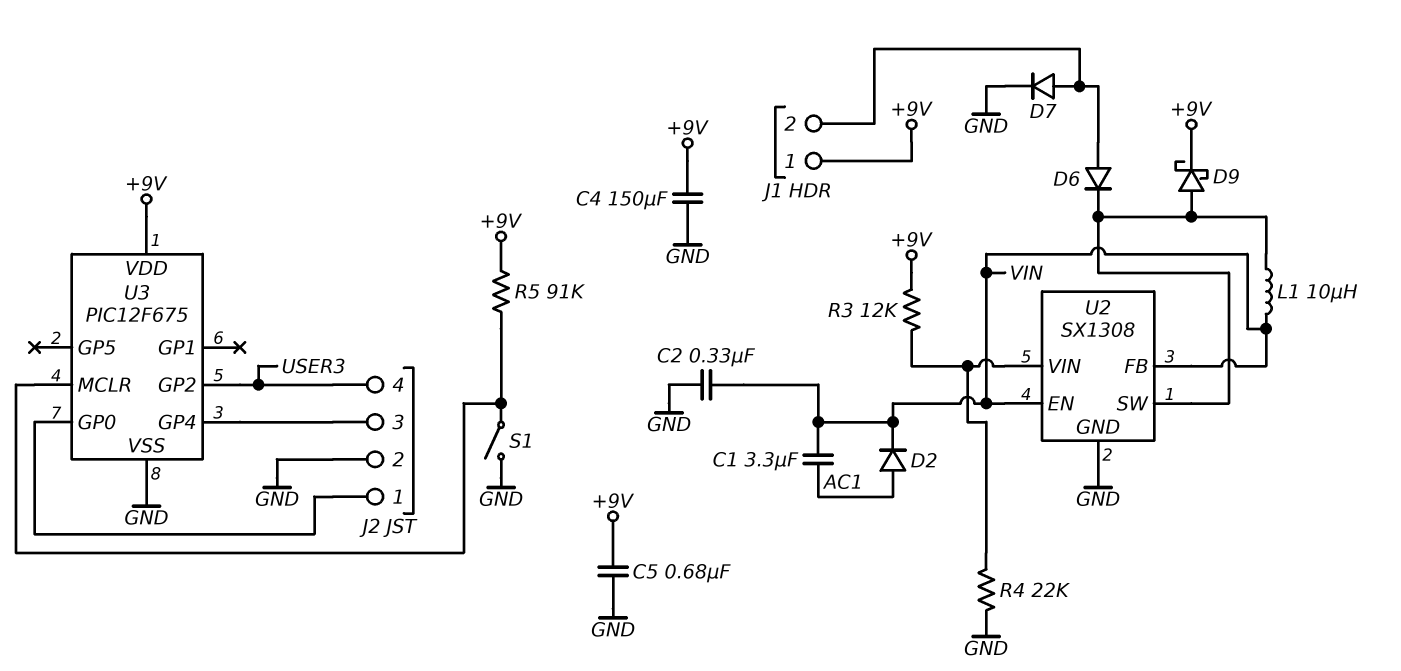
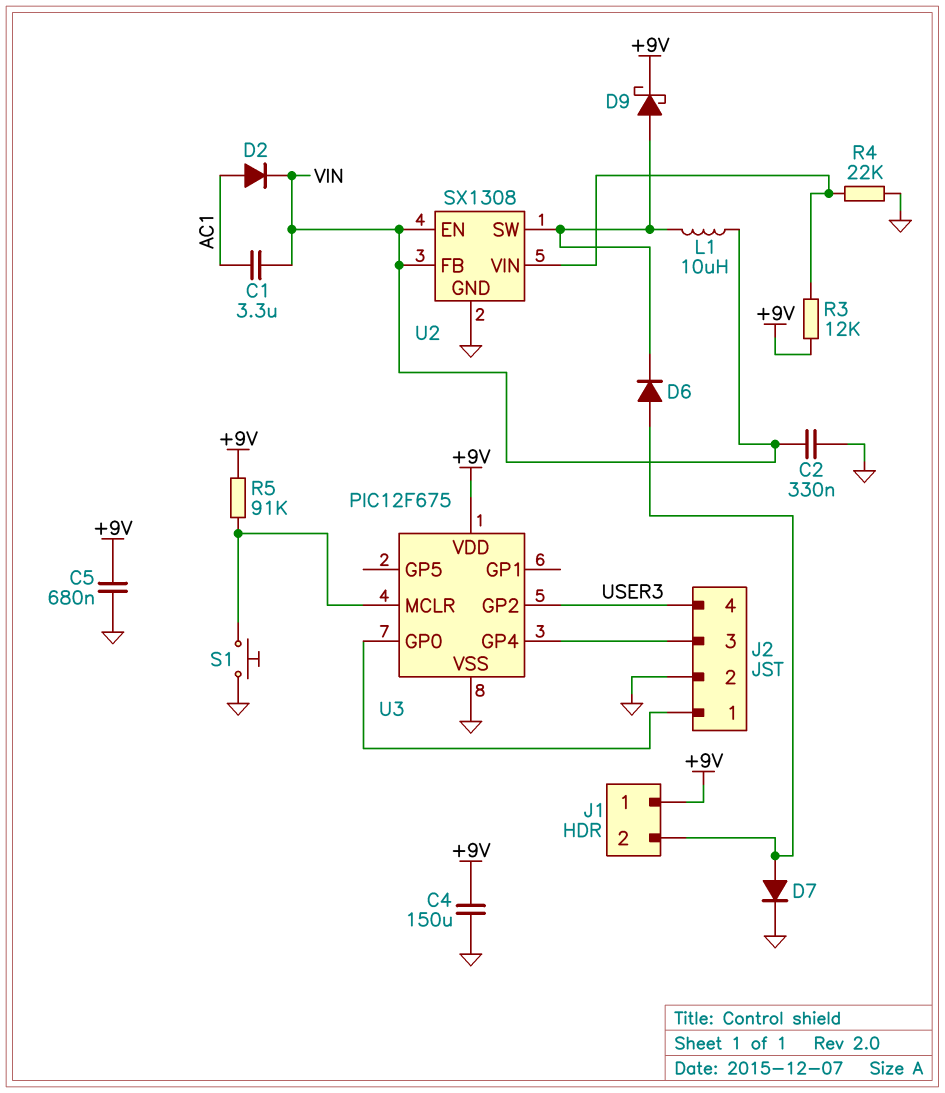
S1: switch (GND, U3/MCLR) -> button (GND, U3/MCLR)

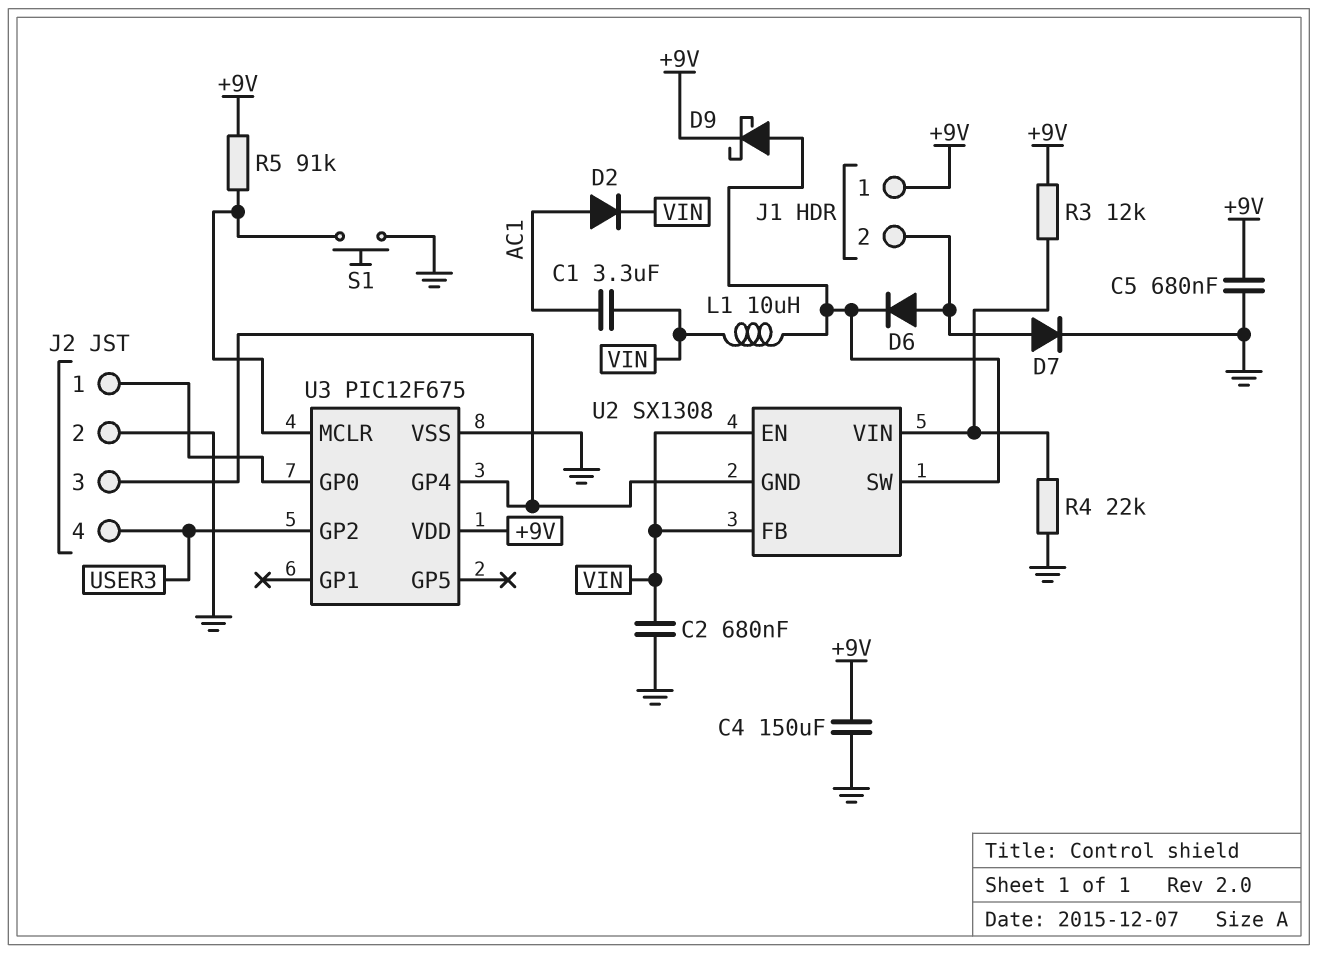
C2: 330nF (GND, VIN) -> 680nF (GND, VIN)
U2 pin GND: GND -> J2/3

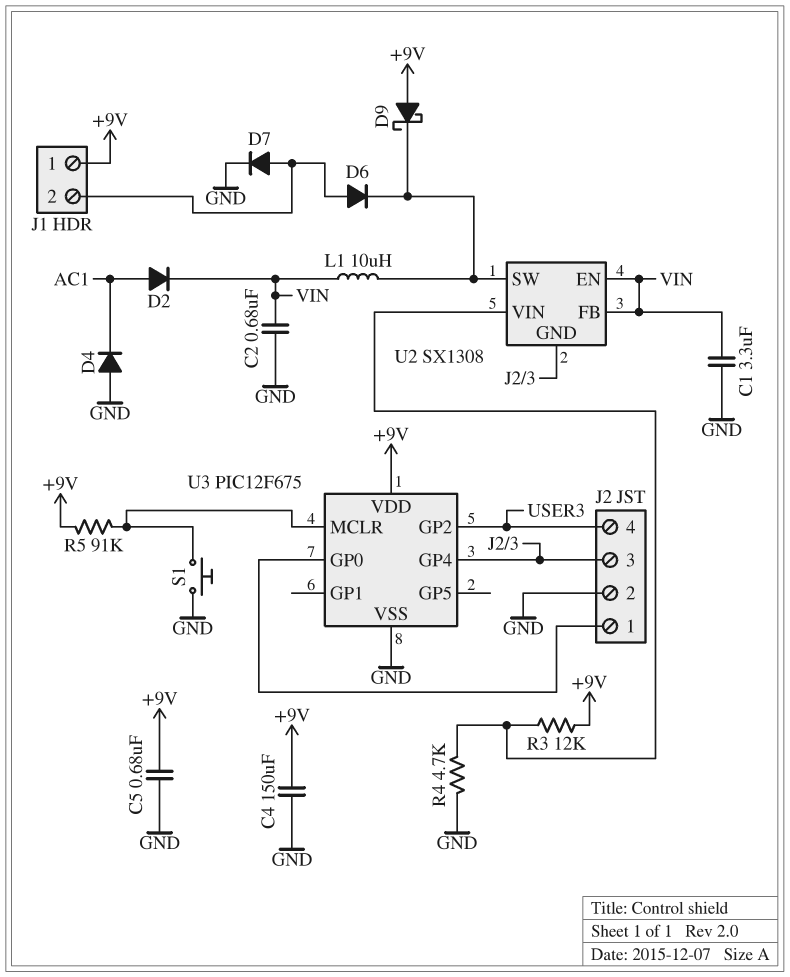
C1: 3.3uF (AC1, VIN) -> 3.3uF (GND, VIN)
D4: none -> diode (A GND, K AC1)
D9: schottky (A U2/SW, K +9V) -> schottky (A +9V, K U2/SW)
R4: 22k (GND, U2/VIN) -> 4.7k (GND, U2/VIN)

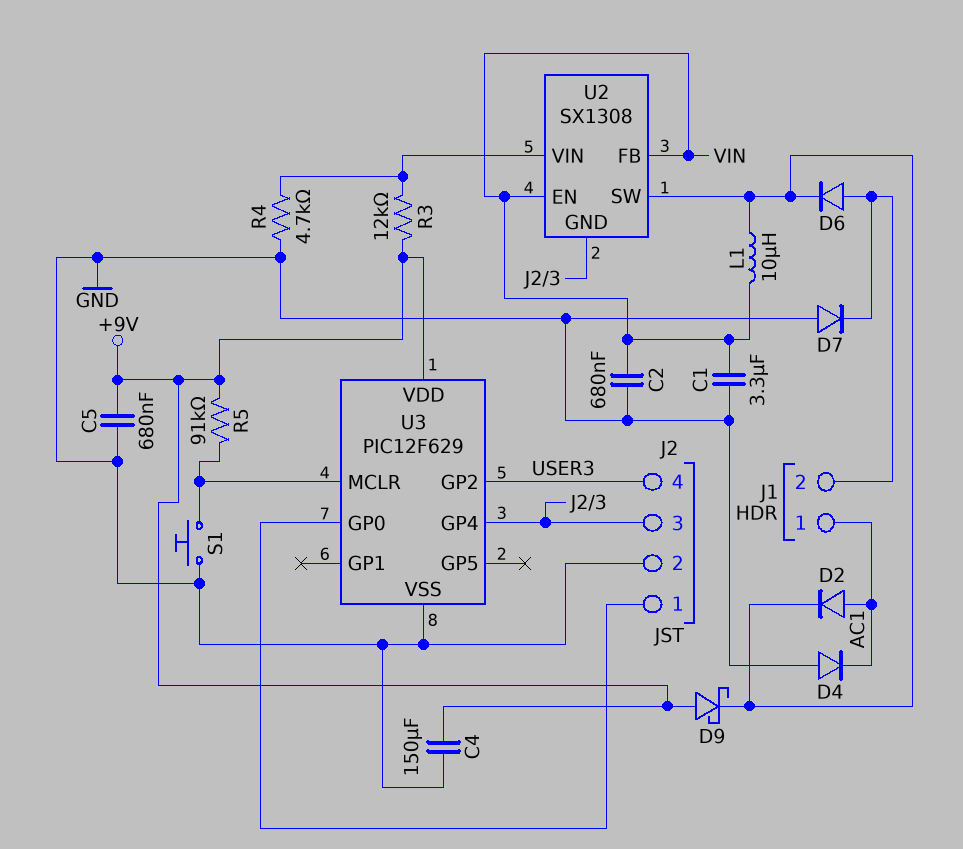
D2: diode (A AC1, K VIN) -> diode (A AC1, K U2/SW)
D7: diode (A J1/2, K GND) -> diode (A GND, K J1/2)
J1 pin 1: +9V -> AC1
U3: PIC12F675 -> PIC12F629

